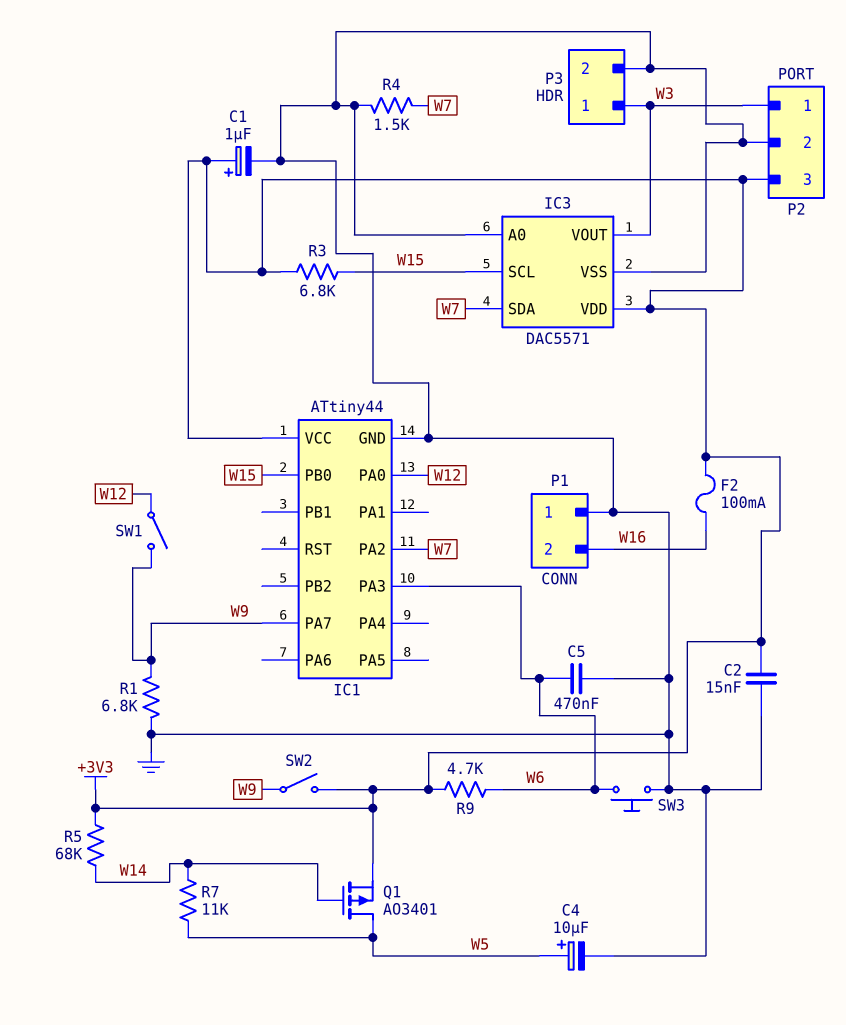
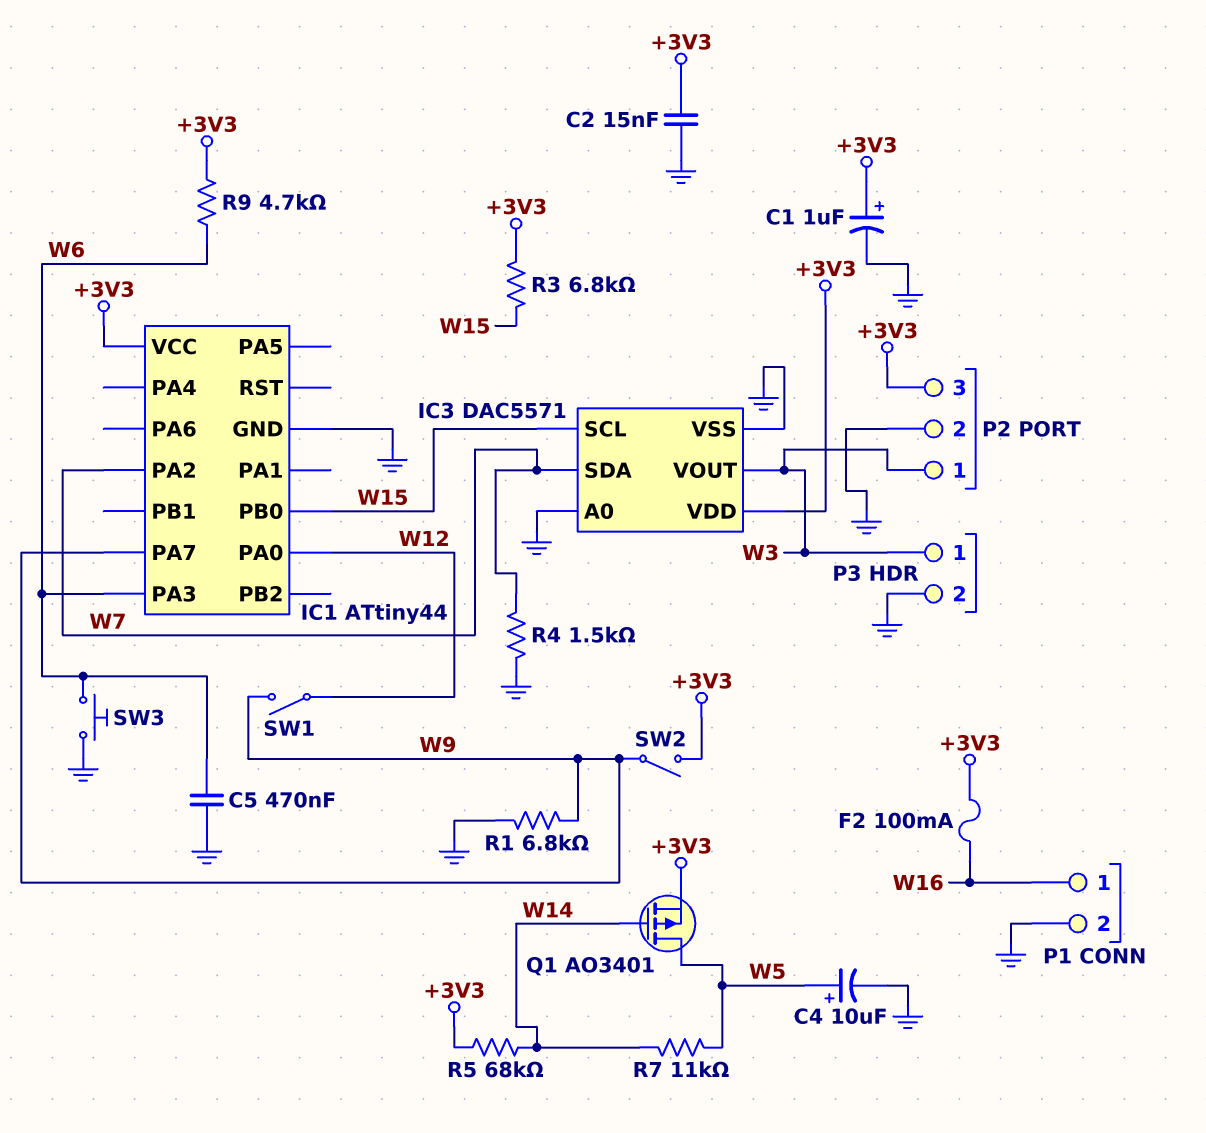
P1 pin 1: GND -> W16
P1 pin 2: W16 -> GND

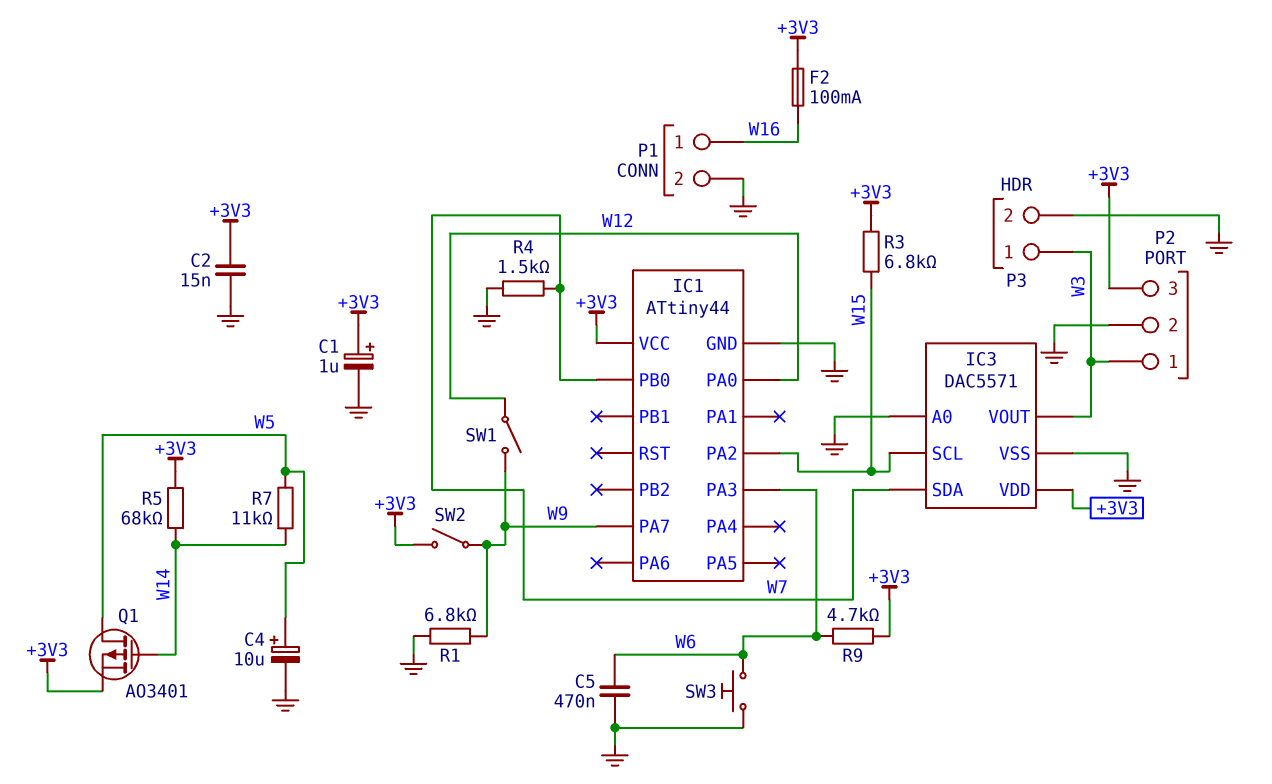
IC1 pin PA2: W7 -> W15
IC1 pin PB0: W15 -> W7

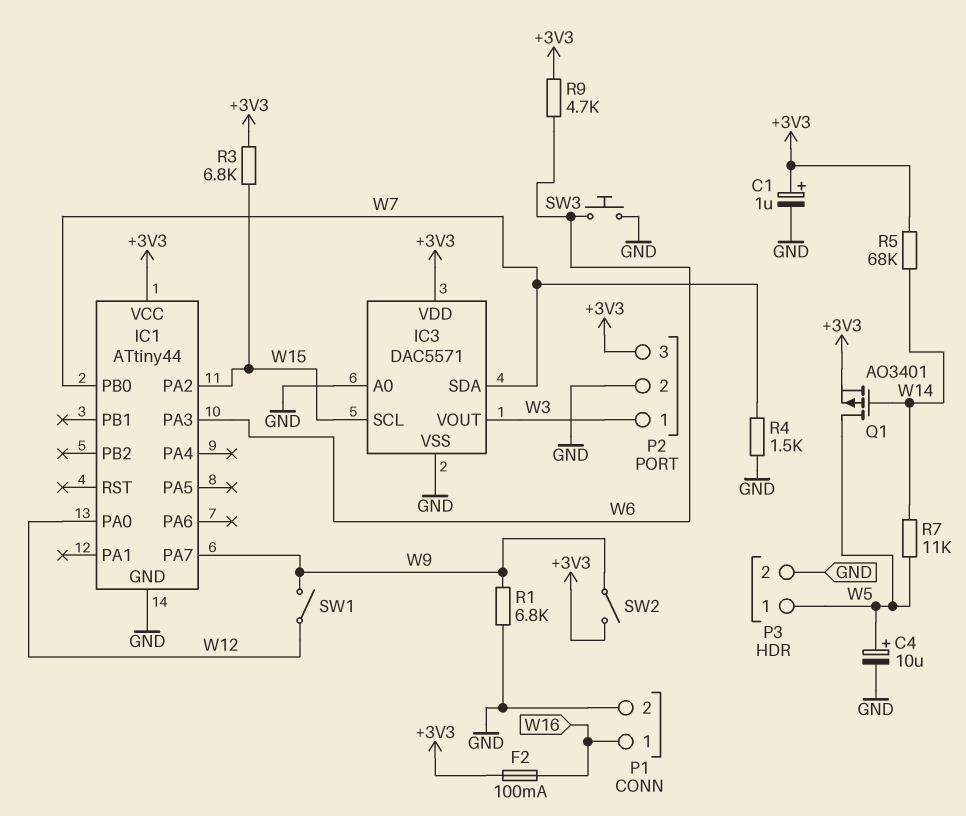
C2: 15nF (+3V3, GND) -> none
C5: 470nF (GND, W6) -> none
P3 pin 1: W3 -> W5

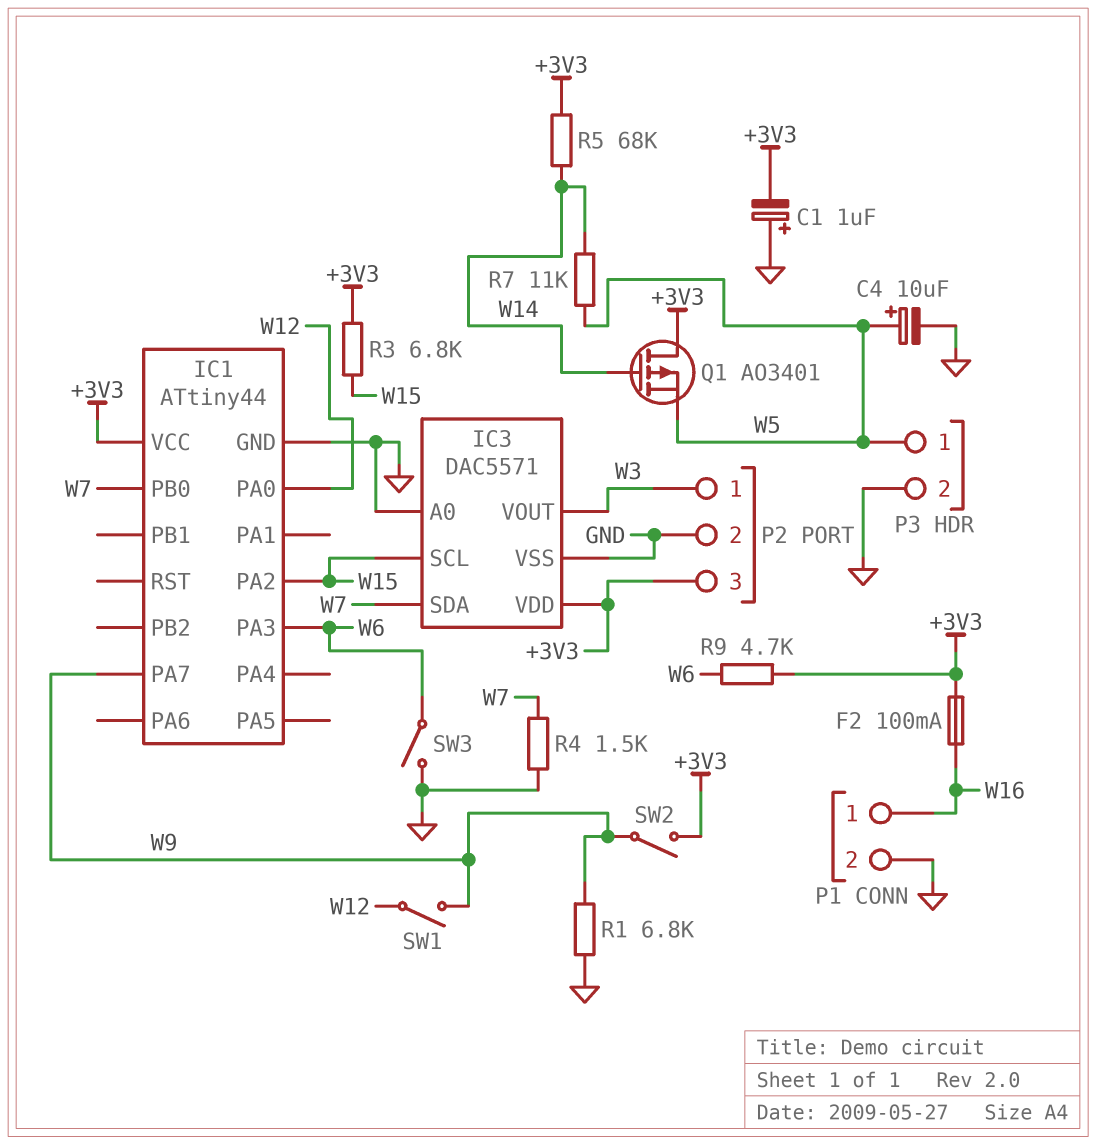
C1: 1uF (plus +3V3, minus GND) -> 1uF (plus GND, minus +3V3)
Q1: PMOS AO3401 (G W14, D W5, S +3V3) -> PMOS AO3401 (G W14, D +3V3, S W5)
SW3: button (GND, W6) -> switch (GND, W6)

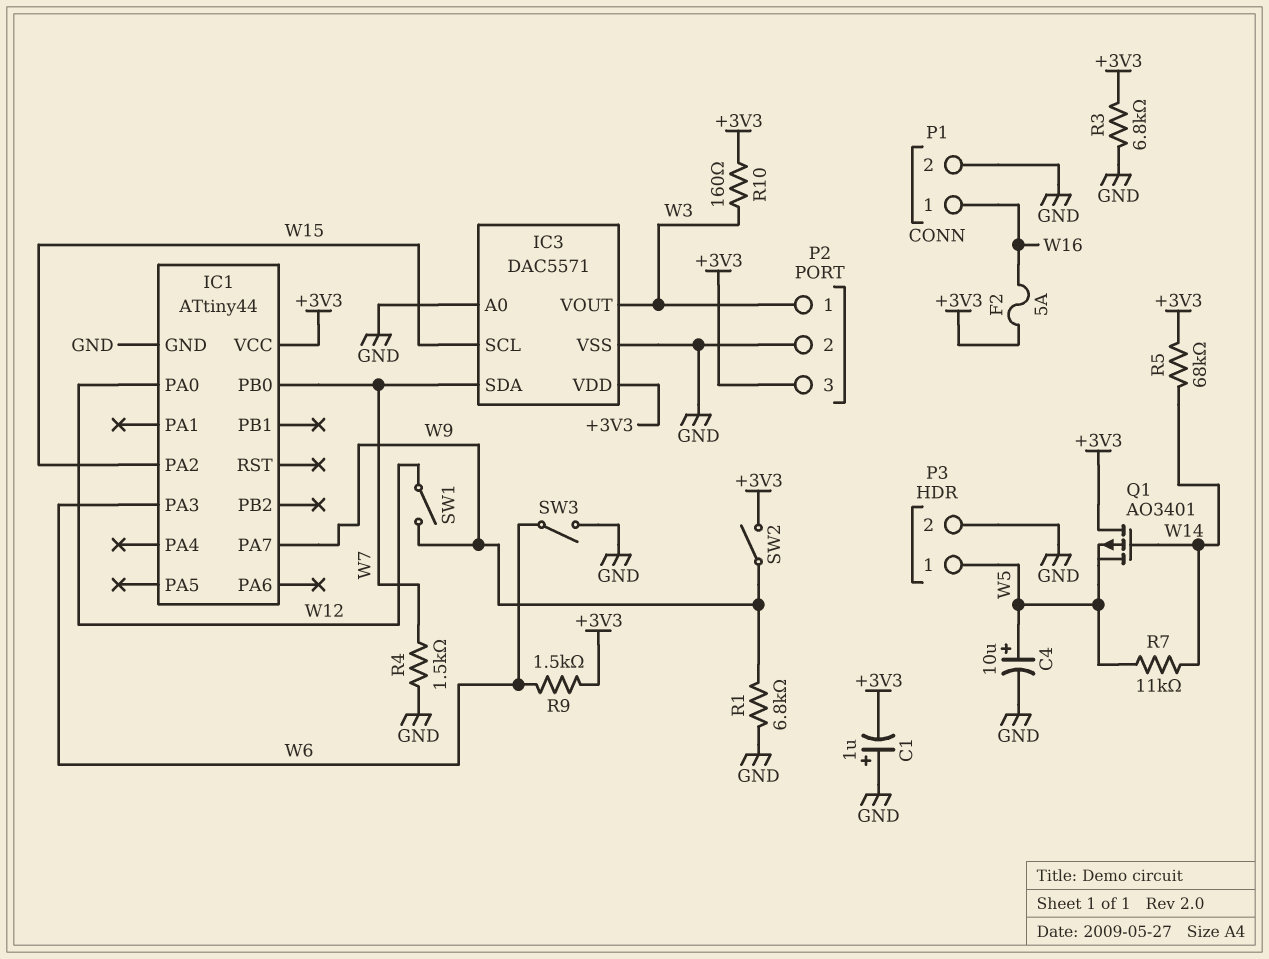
F2: 100mA (+3V3, W16) -> 5A (+3V3, W16)
R3: 6.8k (+3V3, W15) -> 6.8k (+3V3, GND)
R9: 4.7k (+3V3, W6) -> 1.5k (+3V3, W6)
R10: none -> 160 (+3V3, W3)

